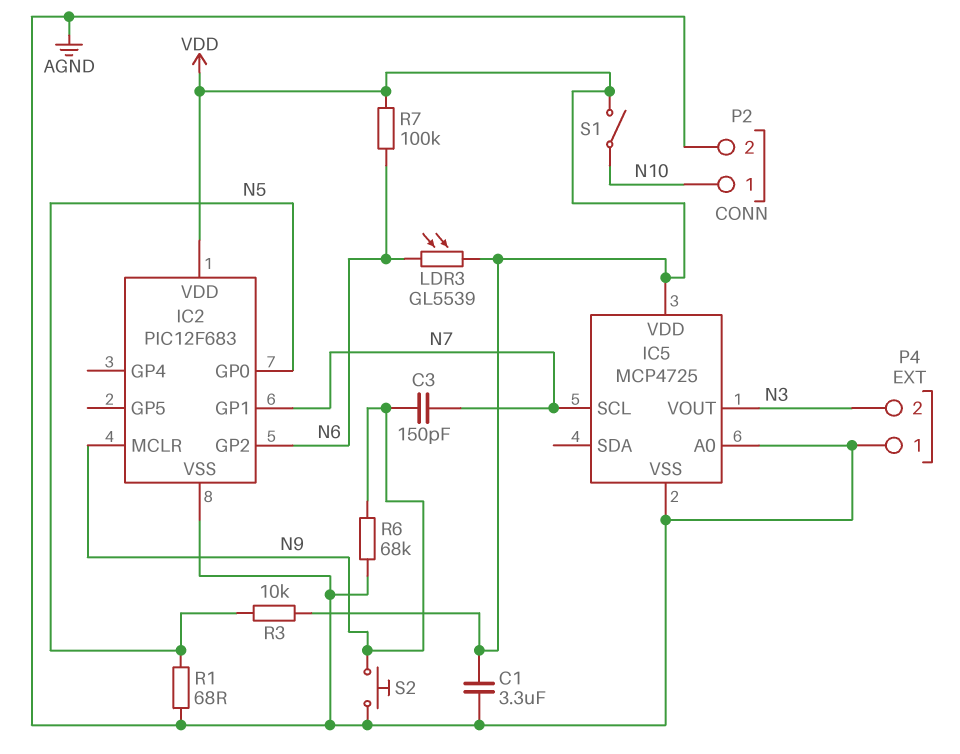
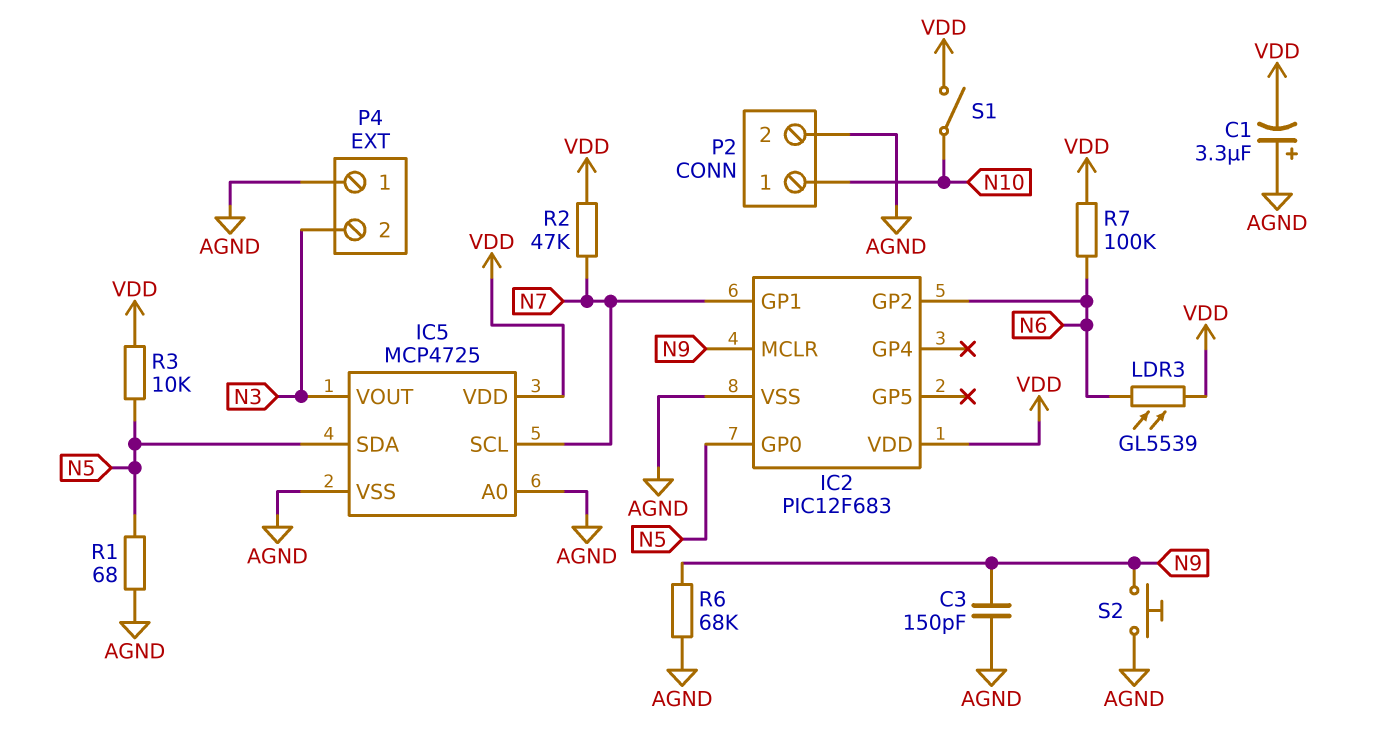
C1: 3.3uF (AGND, VDD) -> 3.3uF (plus AGND, minus VDD)
C3: 150pF (N7, N9) -> 150pF (AGND, N9)
IC5 pin SDA: none -> N5
R2: none -> 47k (N7, VDD)

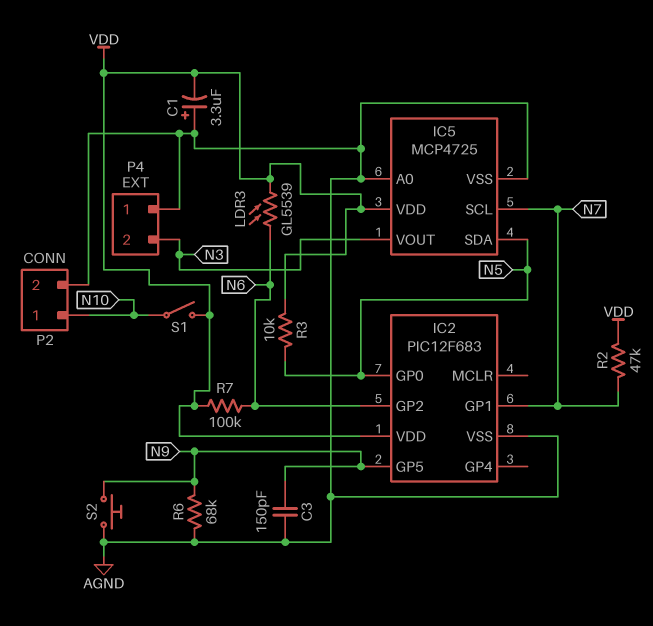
IC2 pin GP5: none -> N9
IC2 pin MCLR: N9 -> none
R1: 68 (AGND, N5) -> none

